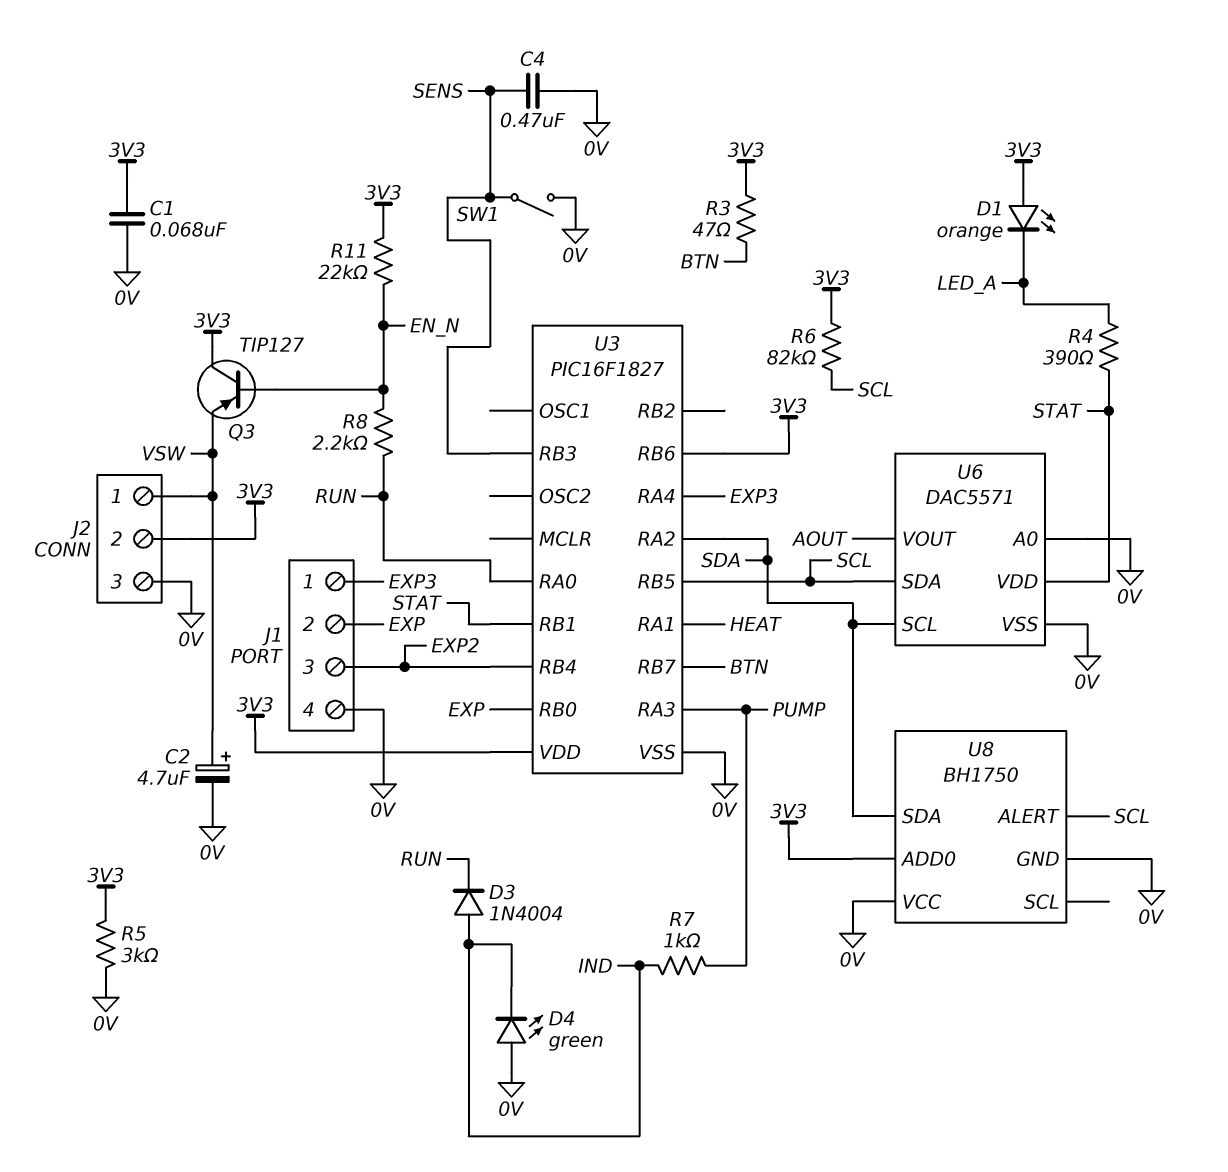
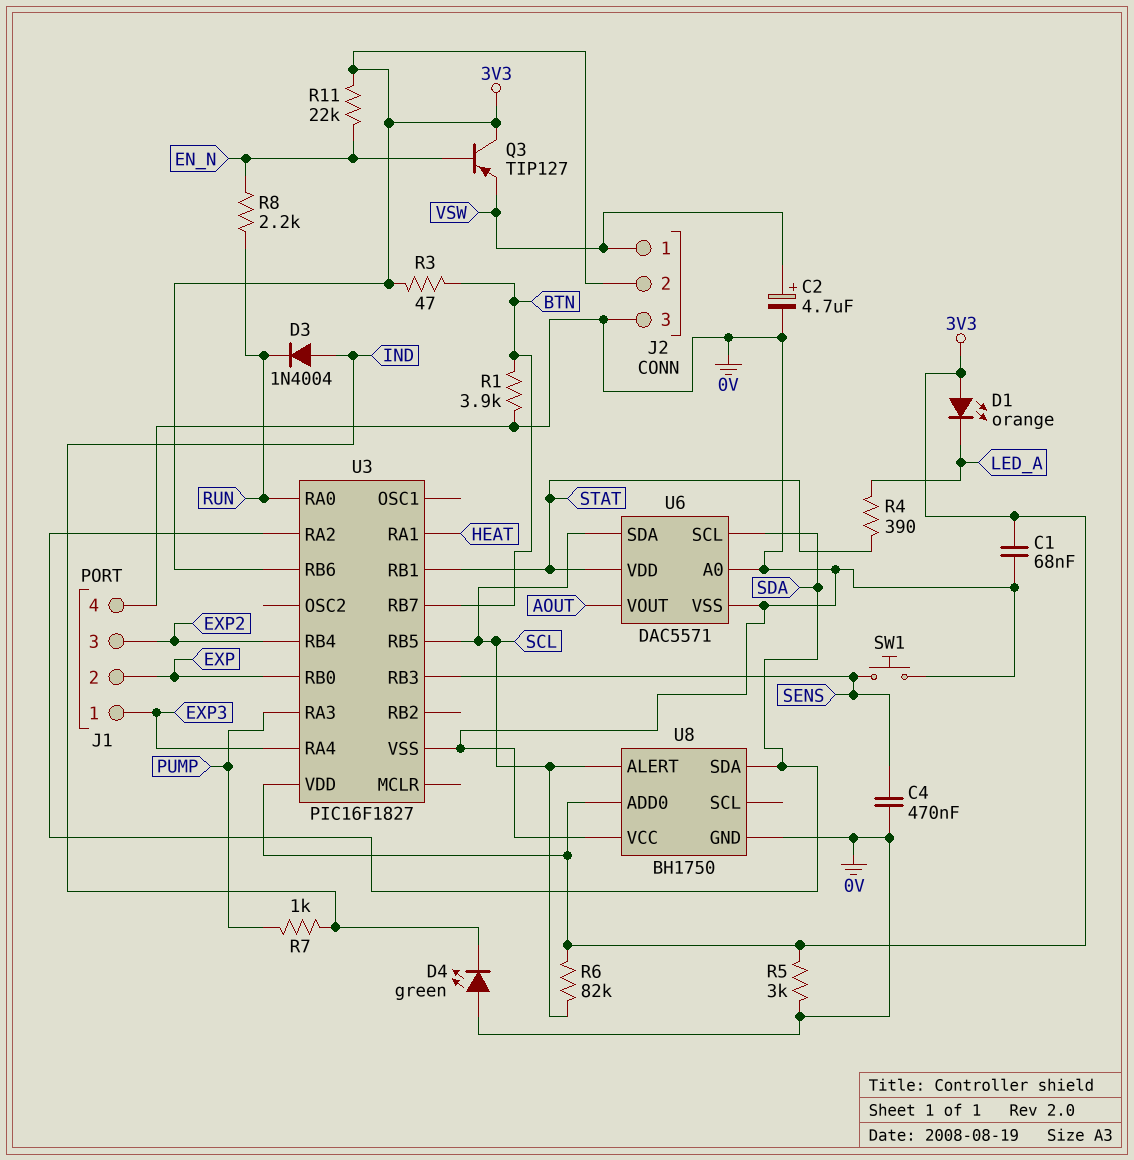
R1: none -> 3.9k (0V, BTN)
SW1: switch (0V, SENS) -> button (0V, SENS)

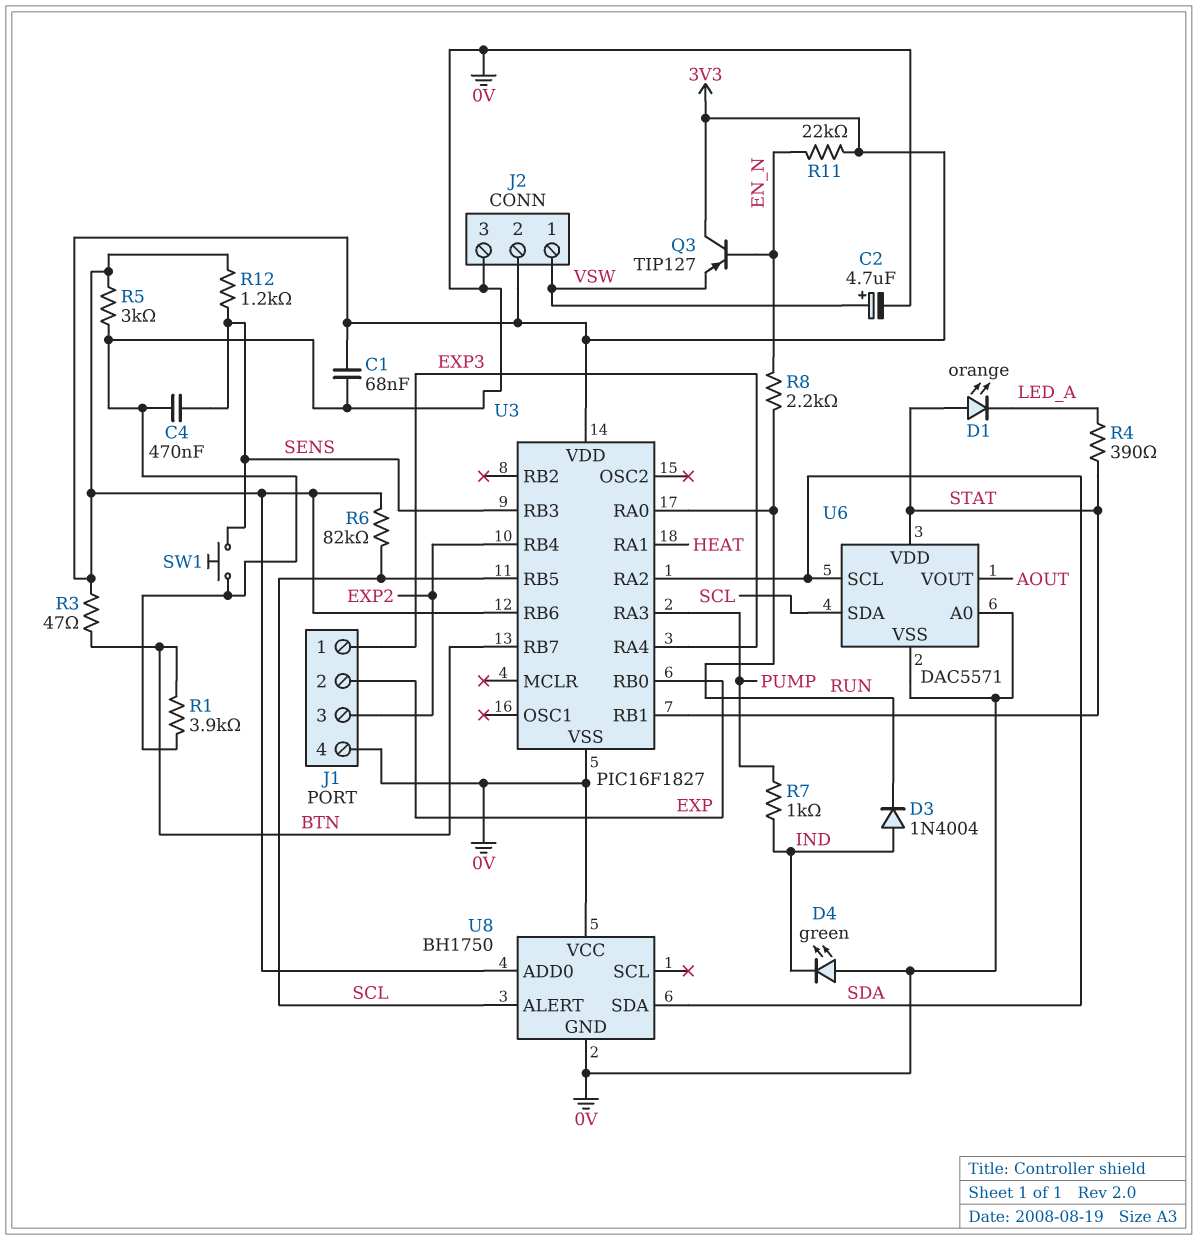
D1: LED orange (A 3V3, K LED_A) -> LED orange (A STAT, K LED_A)
R12: none -> 1.2k (3V3, SENS)

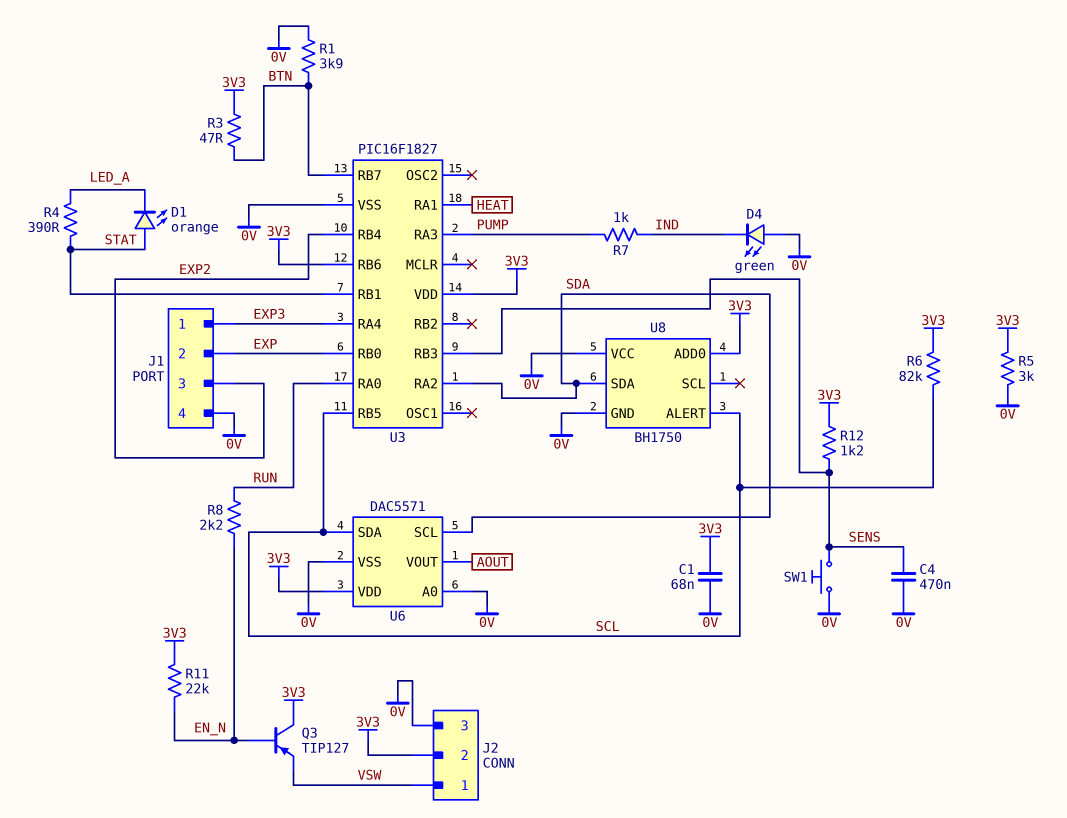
C2: 4.7uF (plus VSW, minus 0V) -> none
D3: diode 1N4004 (A IND, K RUN) -> none
U6 pin VDD: STAT -> 3V3

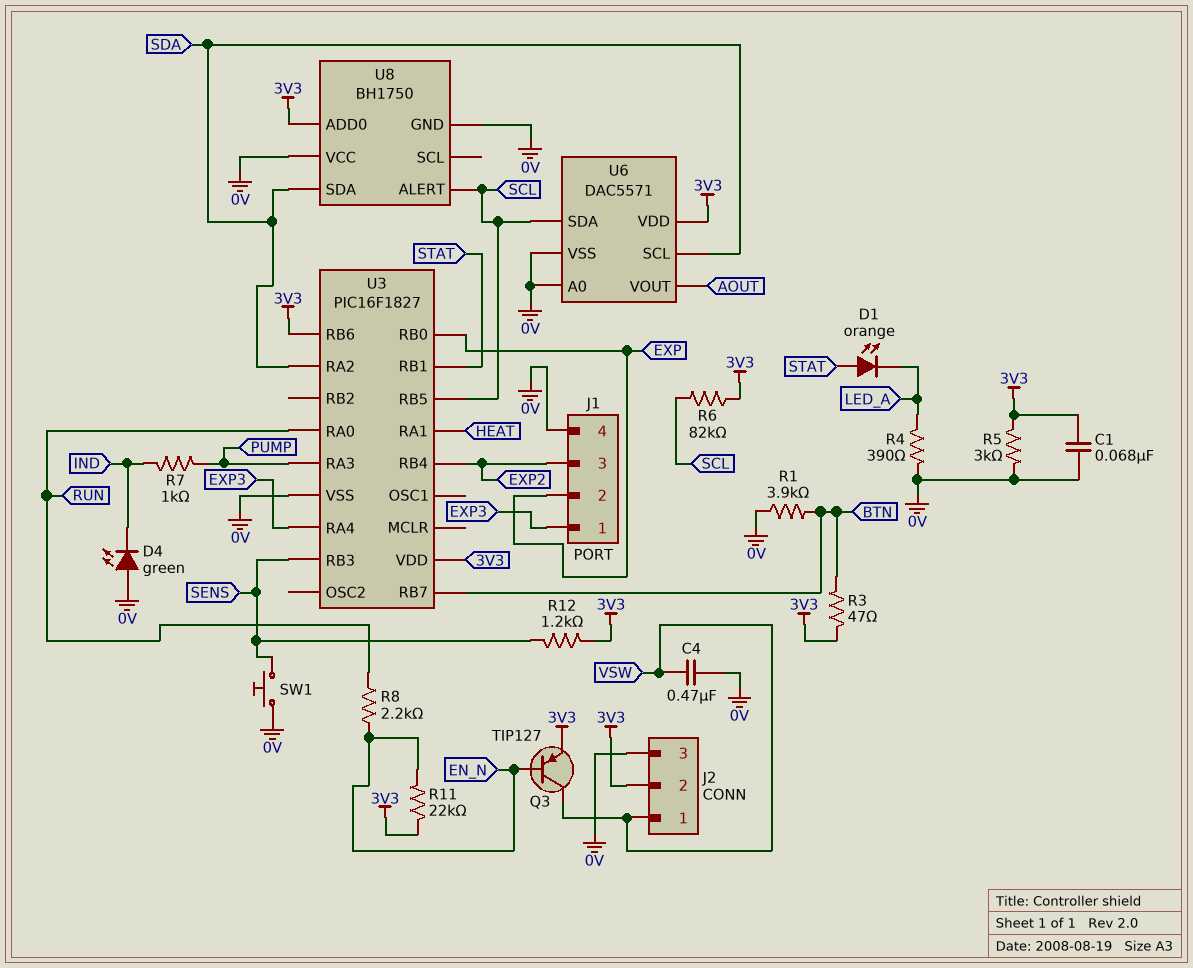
C4: 470nF (0V, SENS) -> 470nF (0V, VSW)
Q3: PNP TIP127 (B EN_N, C 3V3, E VSW) -> PNP TIP127 (B EN_N, C VSW, E 3V3)
R4: 390 (LED_A, STAT) -> 390 (0V, LED_A)

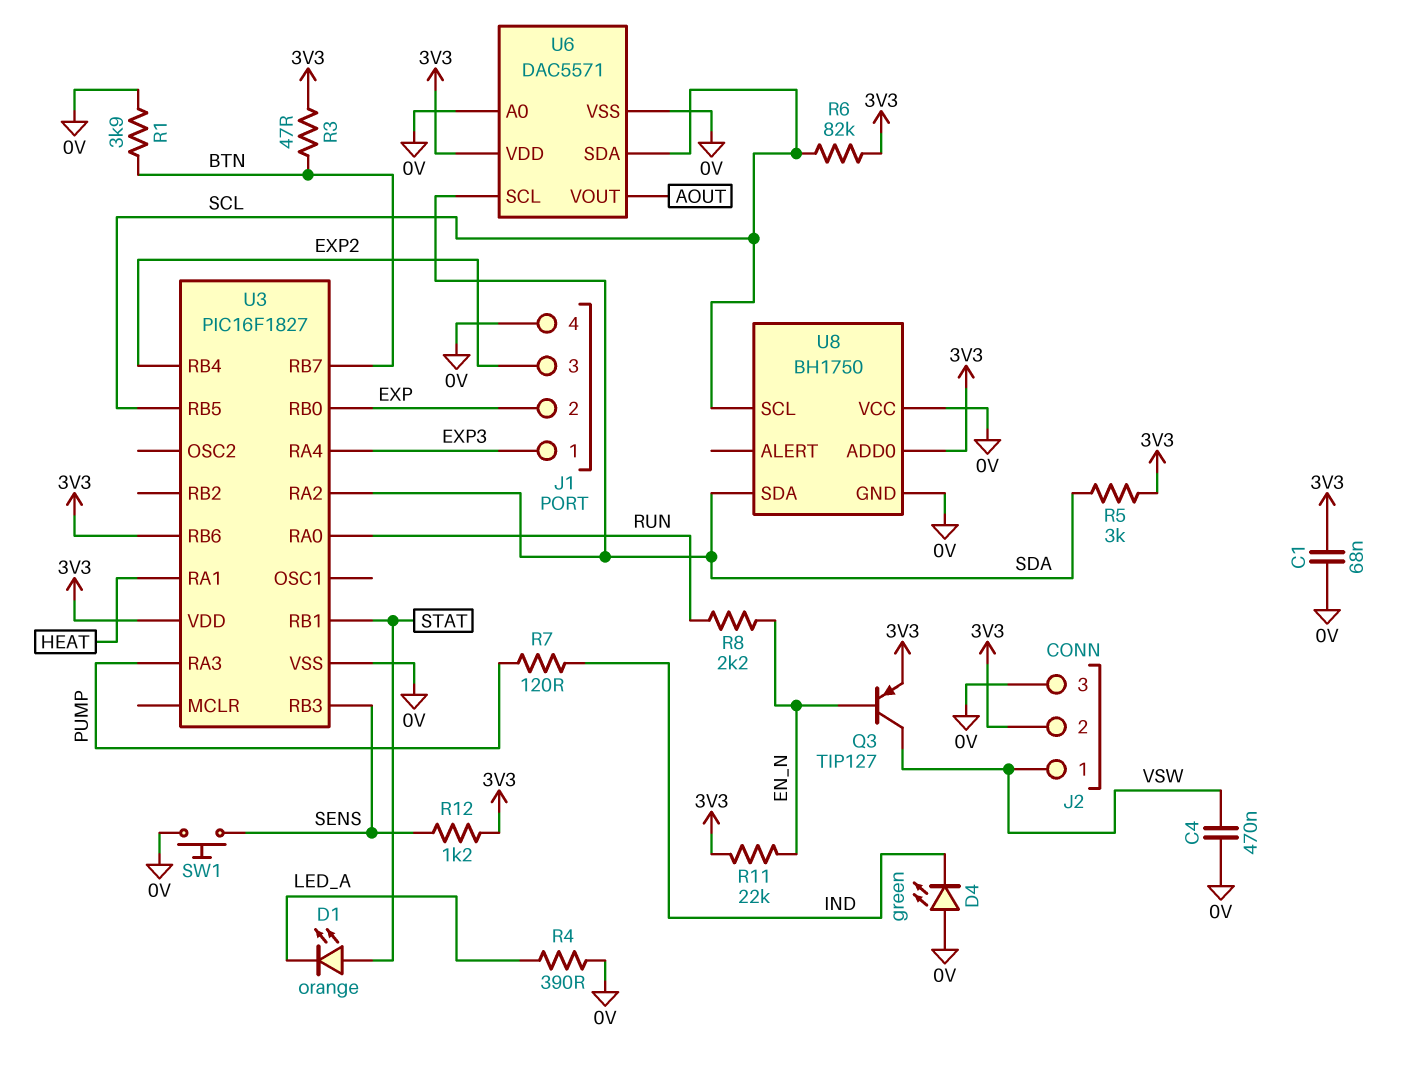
R5: 3k (0V, 3V3) -> 3k (3V3, SDA)
R7: 1k (IND, PUMP) -> 120 (IND, PUMP)
U8 pin ALERT: SCL -> none
U8 pin SCL: none -> SCL

